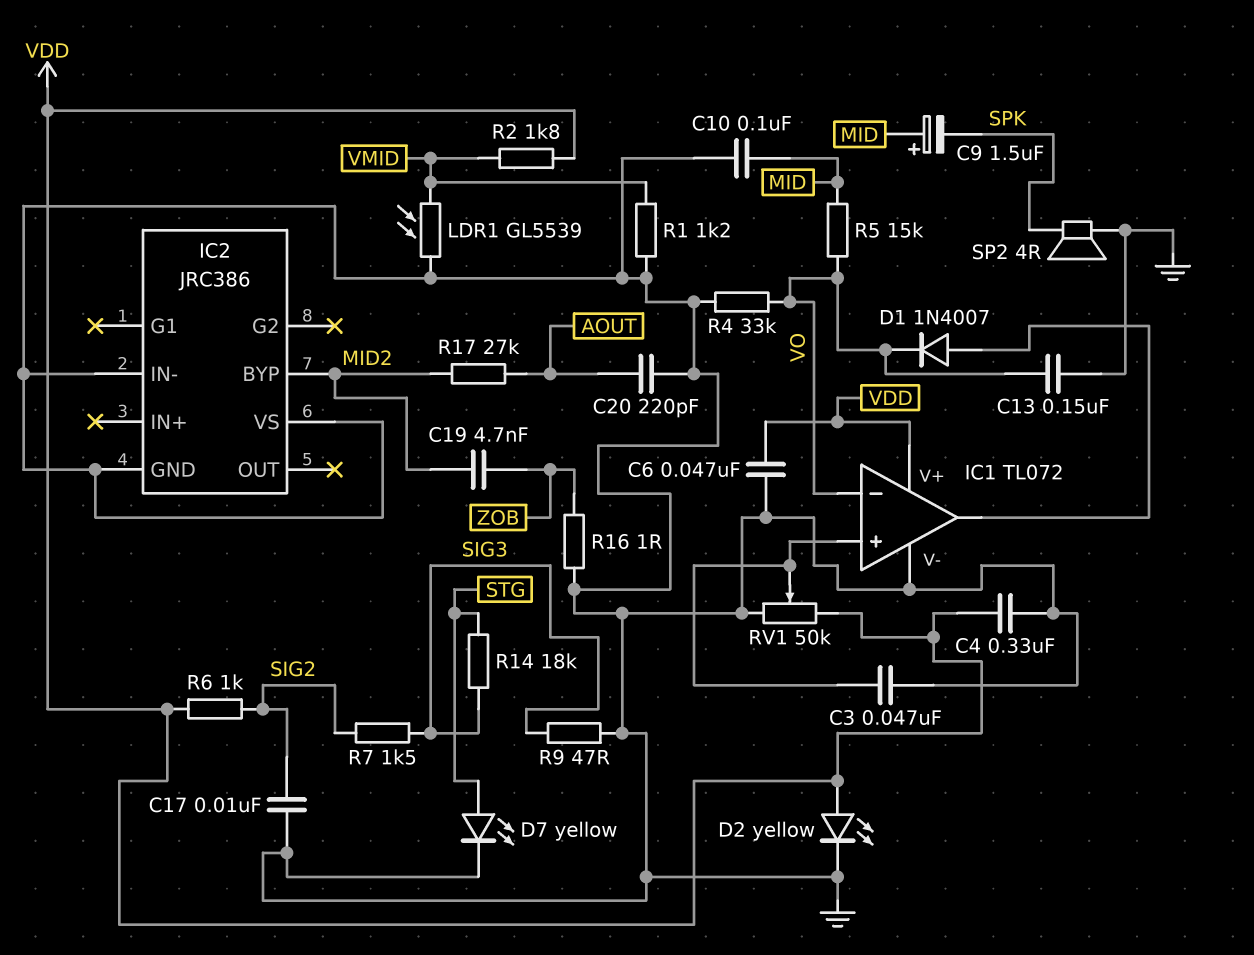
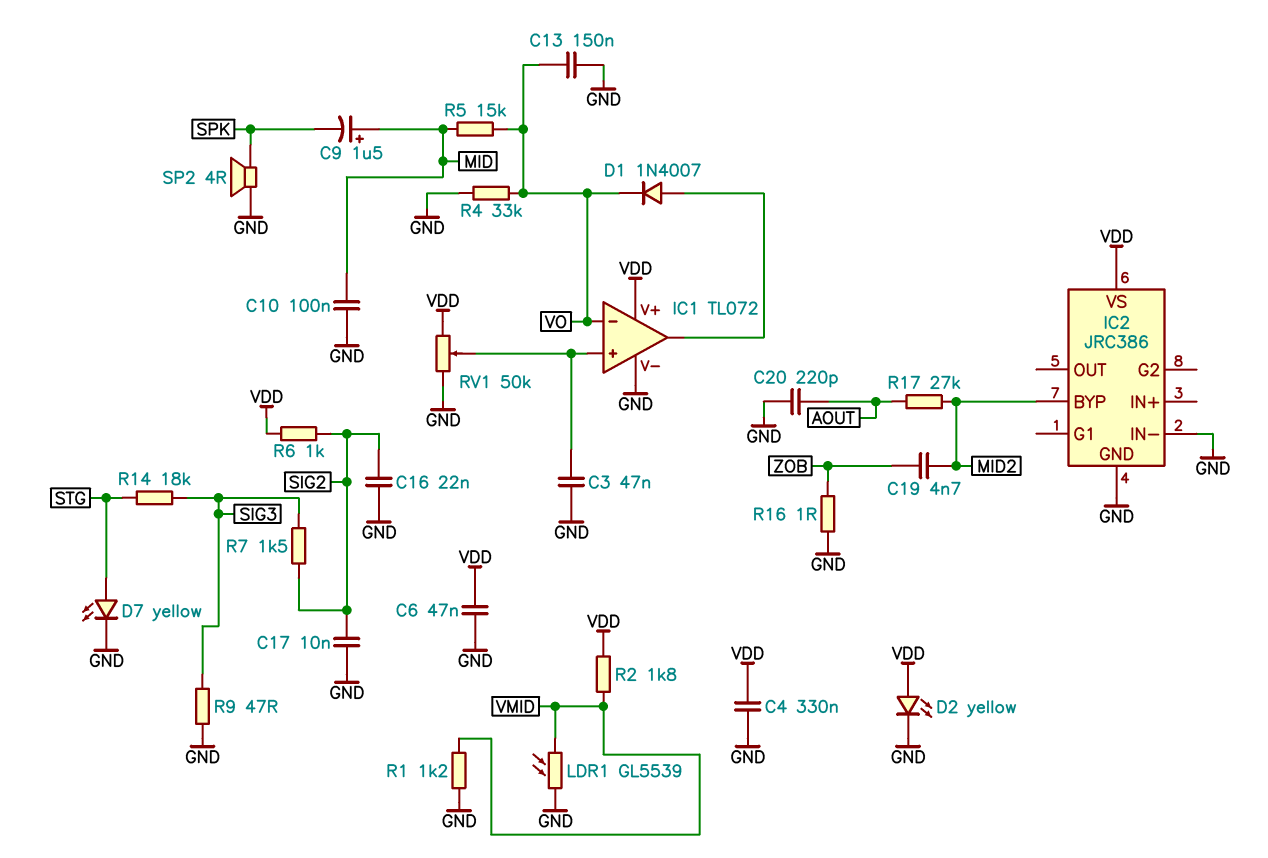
C16: none -> 22nF (GND, SIG2)
IC2 pin VS: GND -> VDD

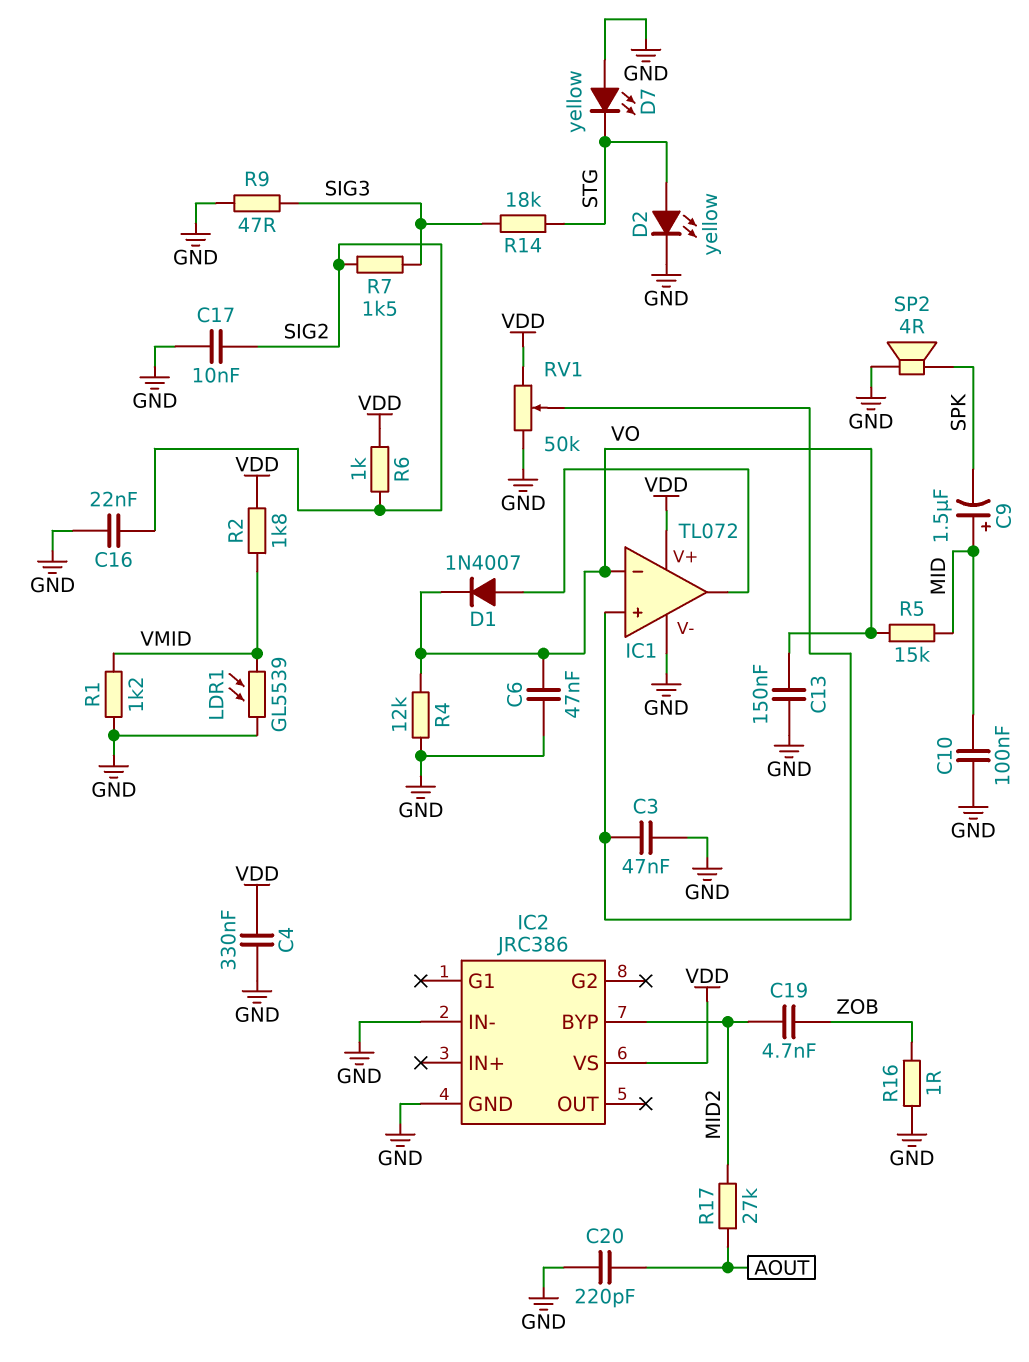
C6: 47nF (GND, VDD) -> 47nF (GND, VO)
D2: LED yellow (A VDD, K GND) -> LED yellow (A STG, K GND)
D7: LED yellow (A STG, K GND) -> LED yellow (A GND, K STG)
R4: 33k (GND, VO) -> 12k (GND, VO)

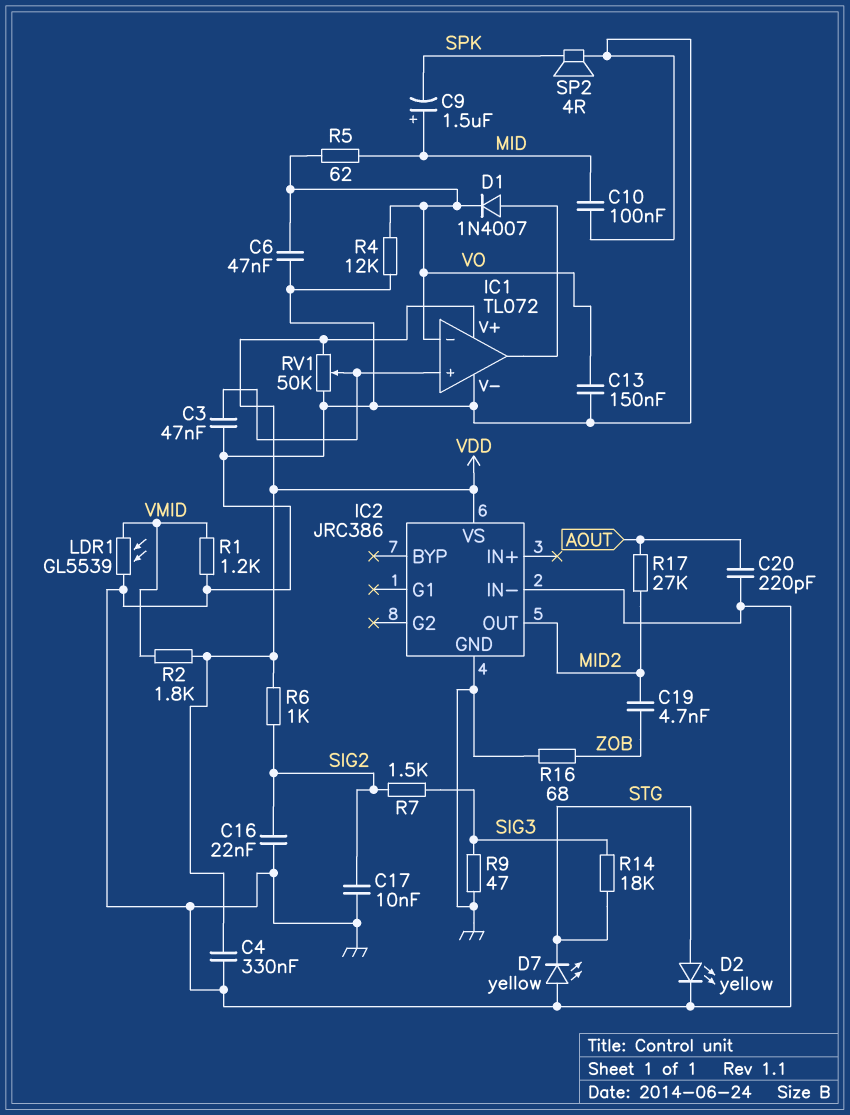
IC2 pin BYP: MID2 -> none
IC2 pin OUT: none -> MID2
R5: 15k (MID, VO) -> 62 (MID, VO)
R16: 1 (GND, ZOB) -> 68 (GND, ZOB)

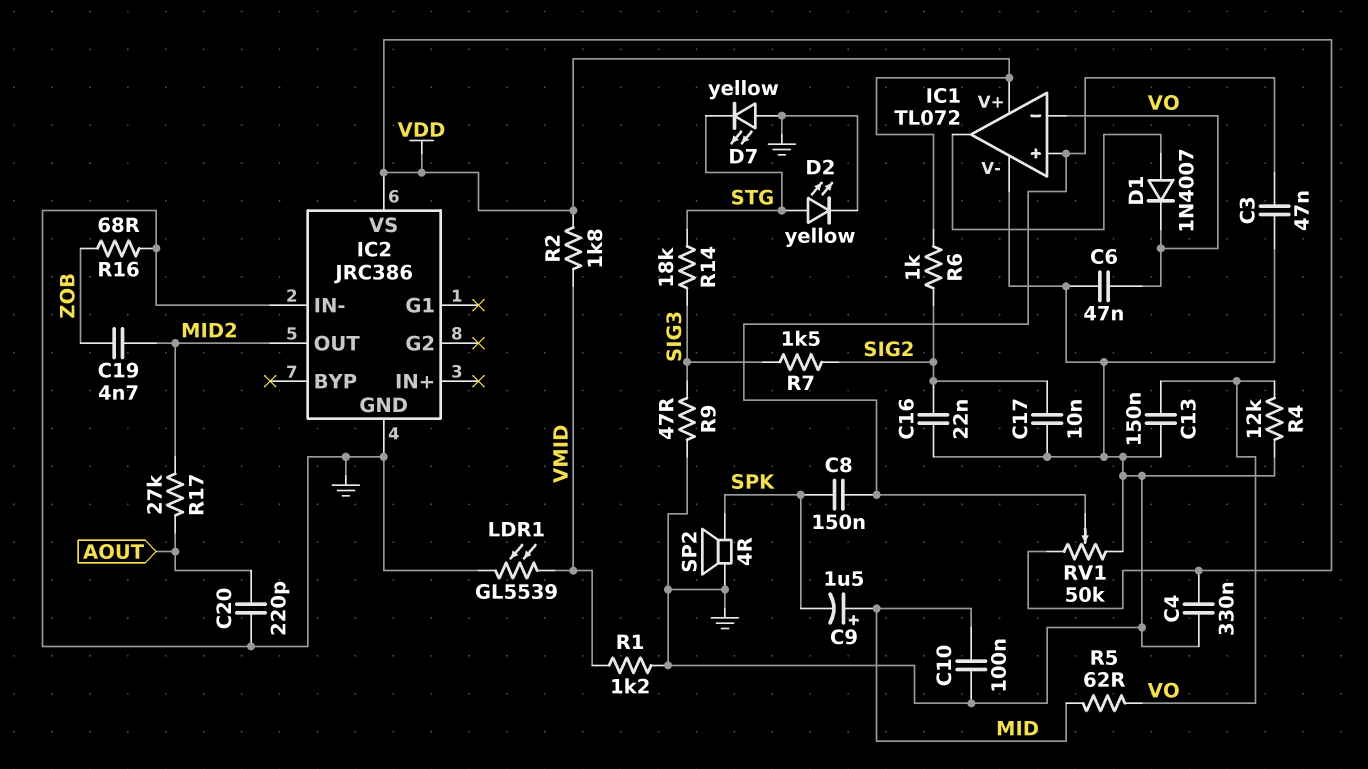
C8: none -> 150nF (IC1/in+, SPK)

